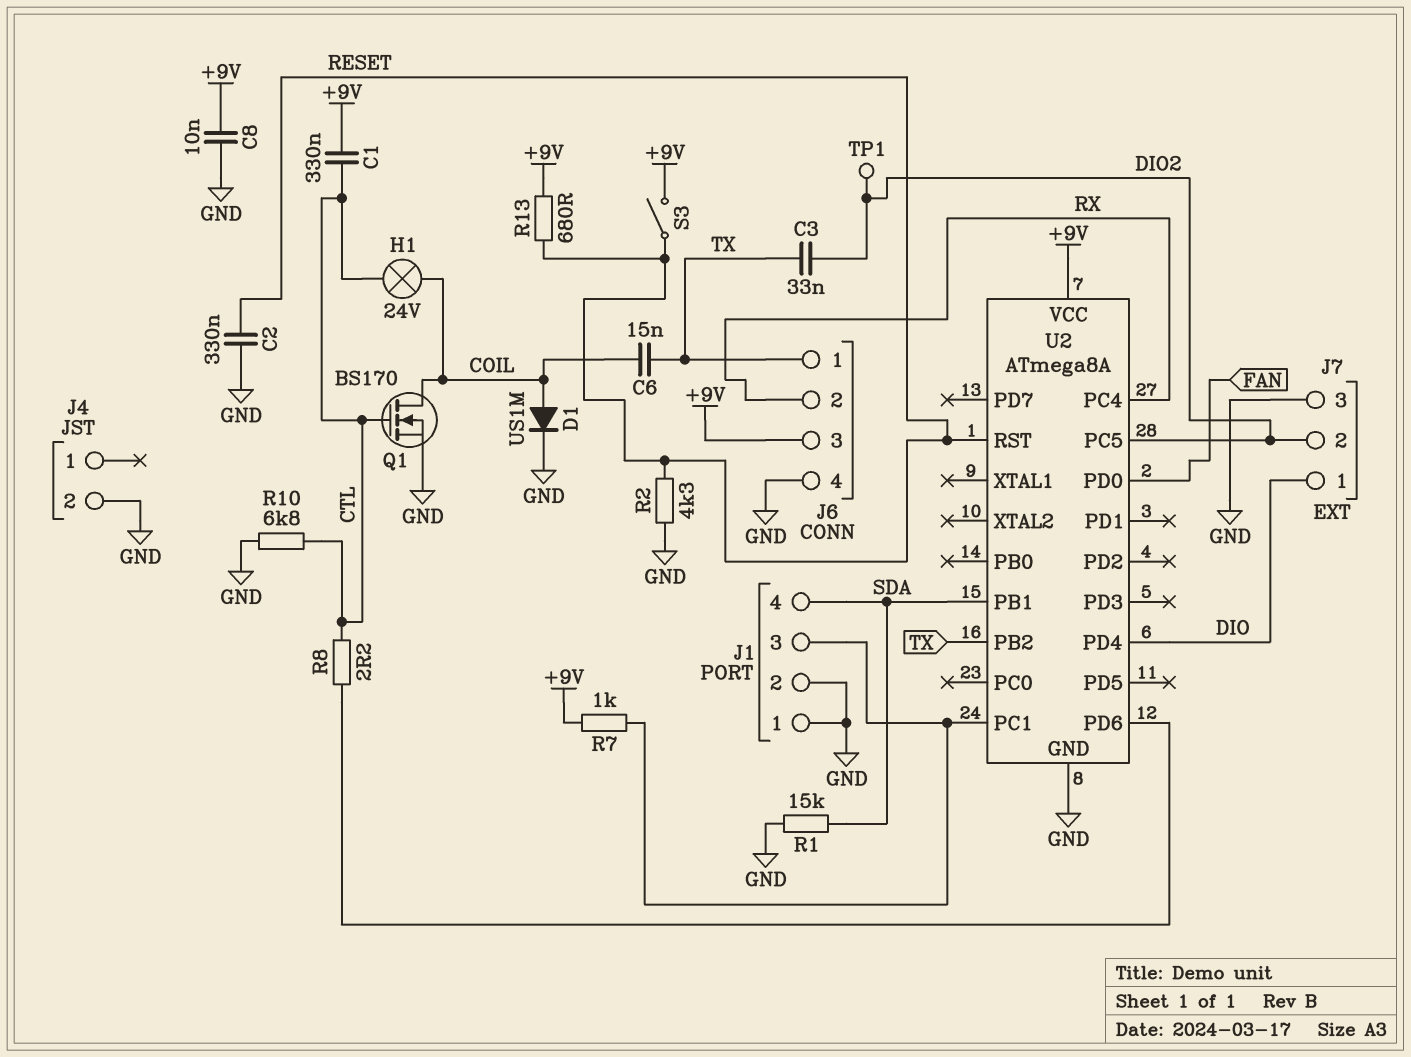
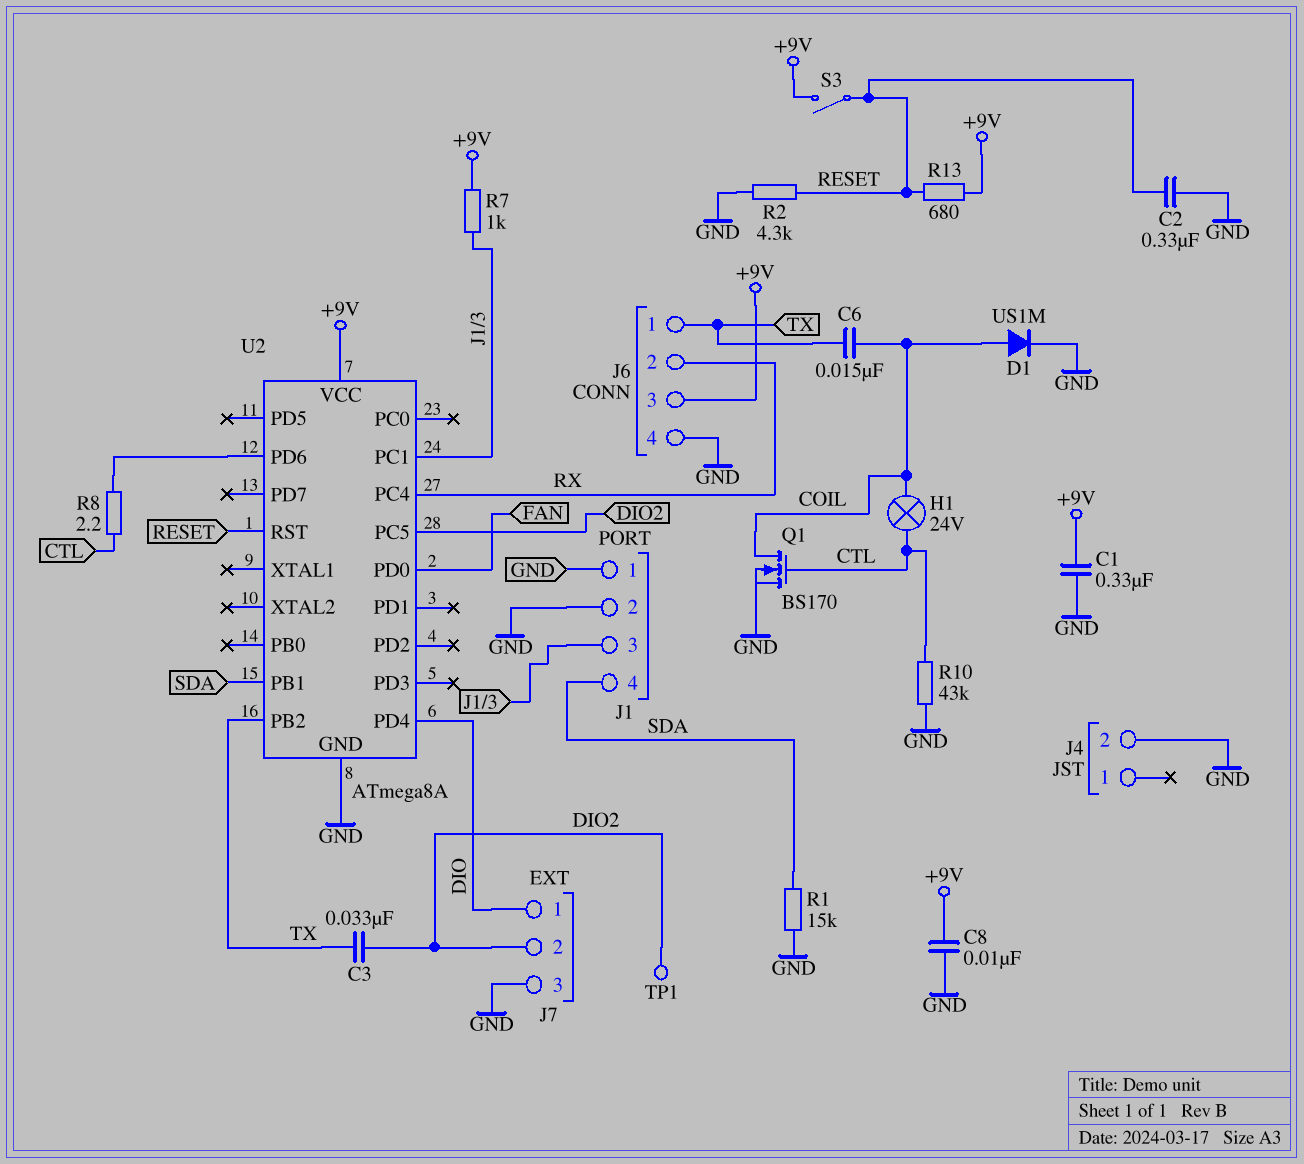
C1: 330nF (+9V, CTL) -> 330nF (+9V, GND)
R10: 6.8k (CTL, GND) -> 43k (CTL, GND)

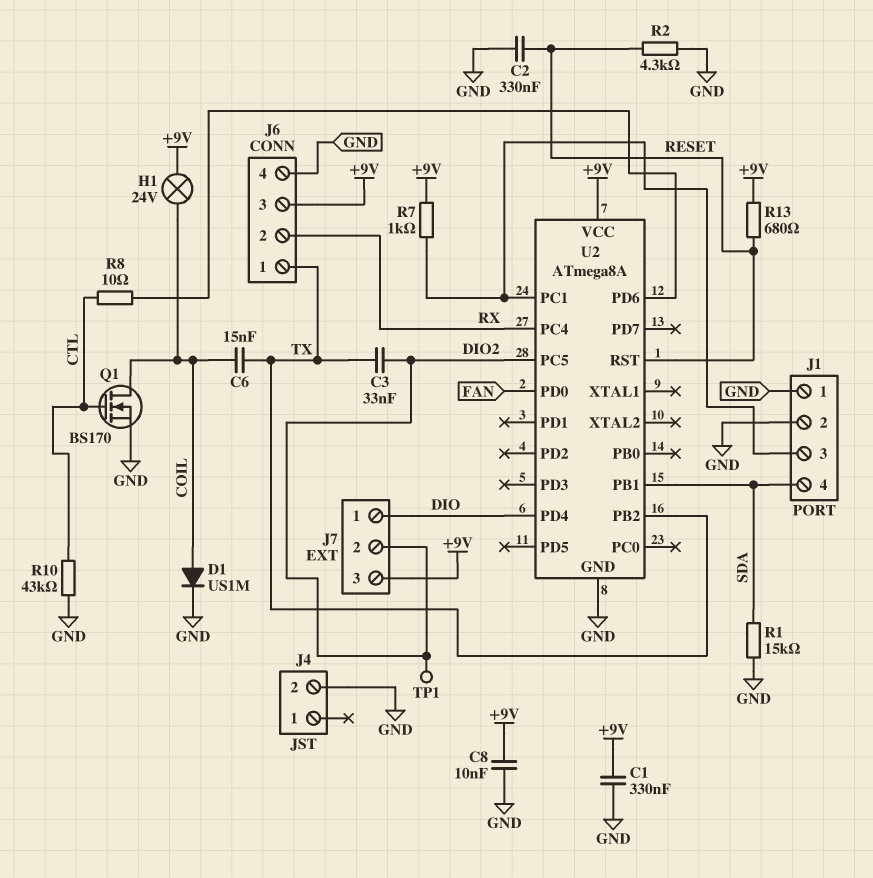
H1: lamp 24V (COIL, CTL) -> lamp 24V (+9V, COIL)
J7 pin 3: GND -> +9V
R8: 2.2 (CTL, U2/PD6) -> 10 (CTL, U2/PD6)
S3: switch (+9V, RESET) -> none

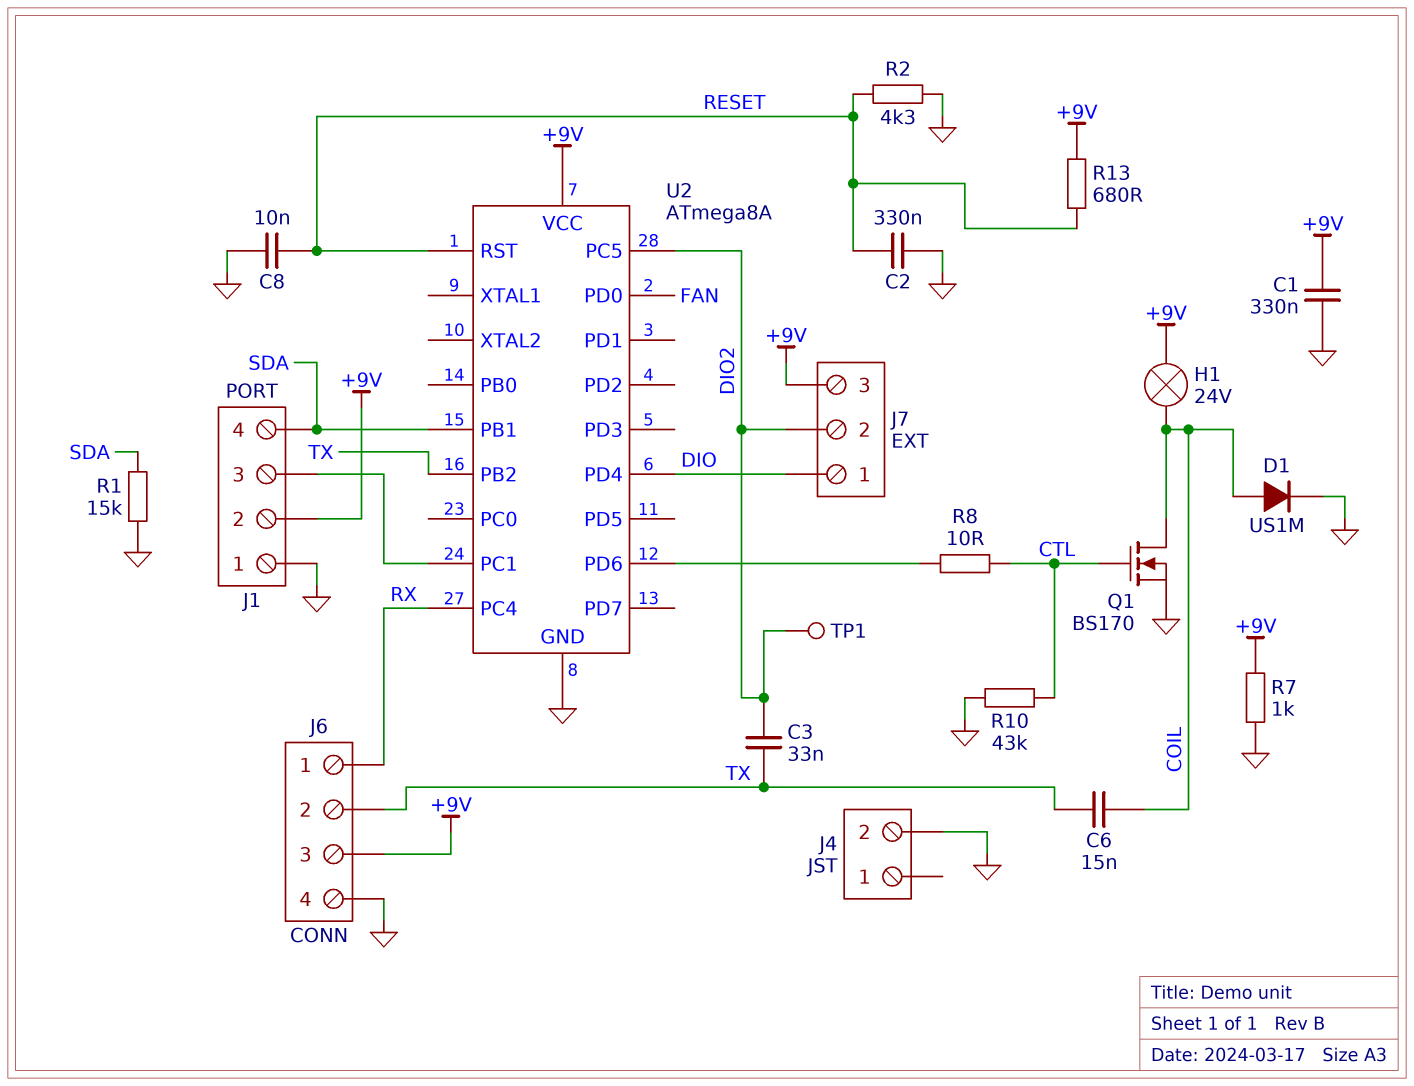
C8: 10nF (+9V, GND) -> 10nF (GND, RESET)
J1 pin 2: GND -> +9V
J6 pin 1: TX -> RX
J6 pin 2: RX -> TX
R7: 1k (+9V, J1/3) -> 1k (+9V, GND)

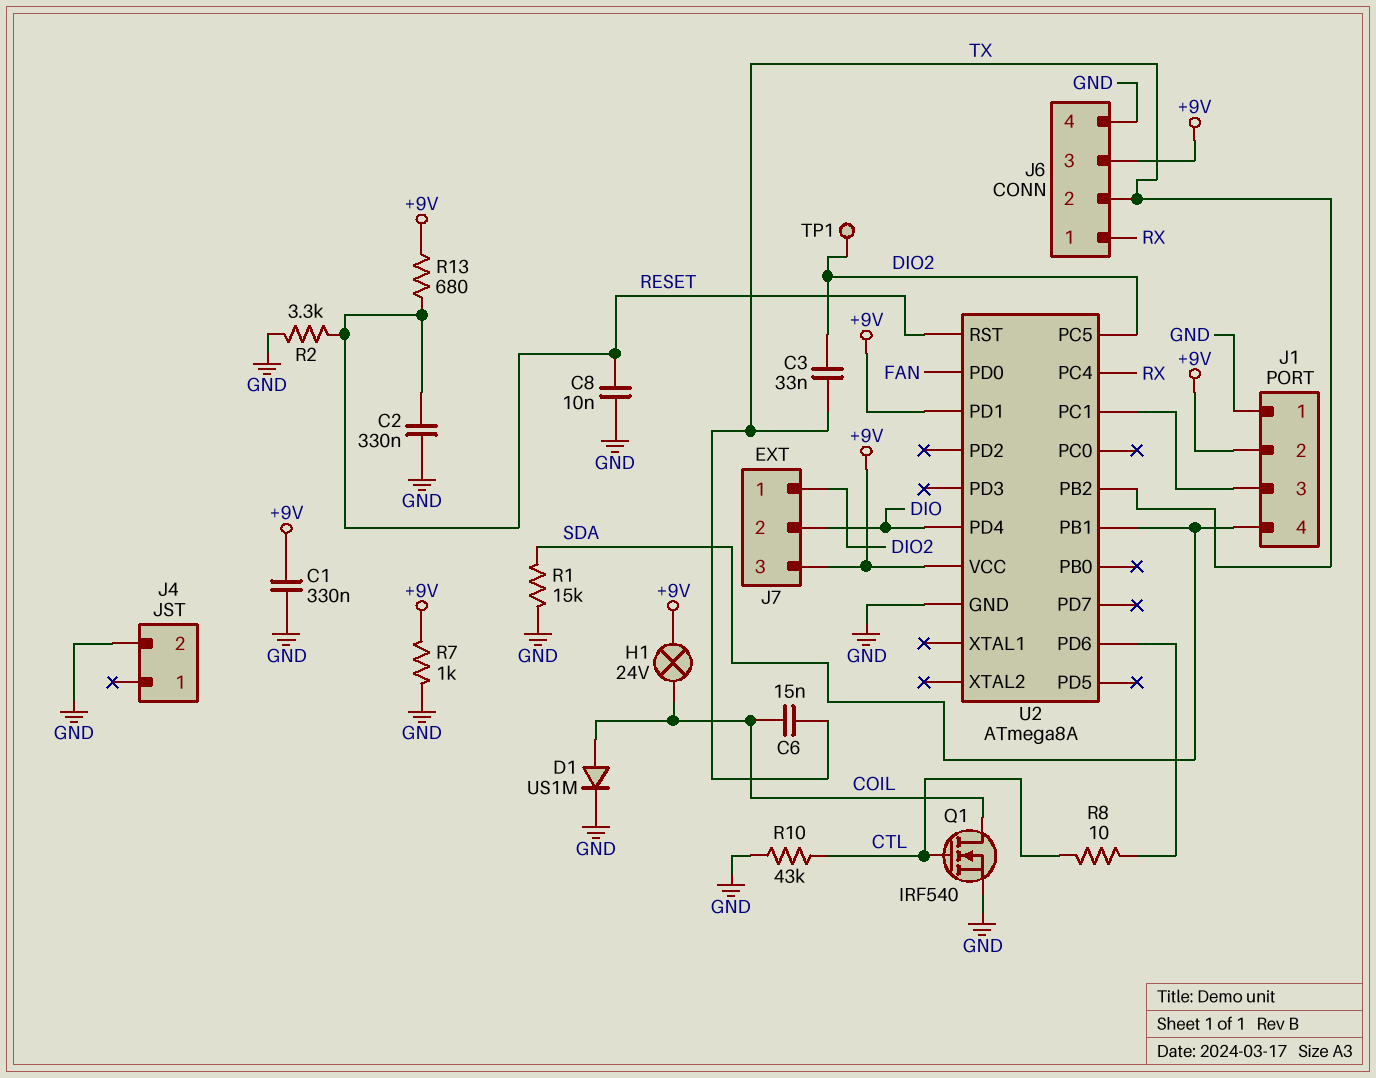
J7 pin 1: DIO -> DIO2
J7 pin 2: DIO2 -> DIO
Q1: NMOS BS170 (G CTL, D COIL, S GND) -> NMOS IRF540 (G CTL, D COIL, S GND)
R2: 4.3k (GND, RESET) -> 3.3k (GND, RESET)
U2 pin PD1: none -> +9V

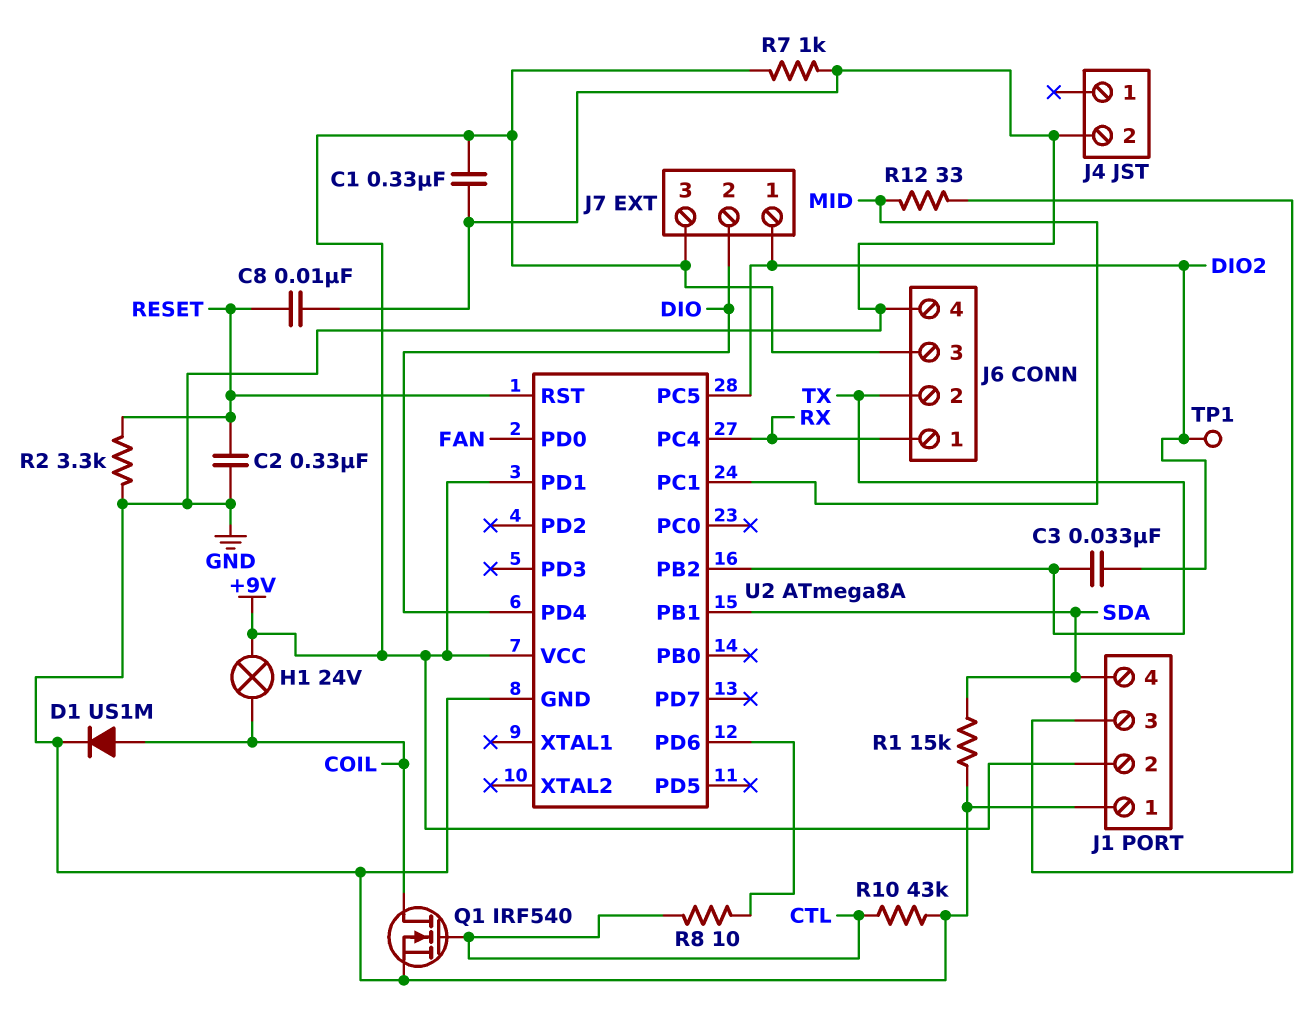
C6: 15nF (COIL, TX) -> none
R12: none -> 33 (J1/3, MID)
R13: 680 (+9V, RESET) -> none
U2 pin PC1: J1/3 -> MID

